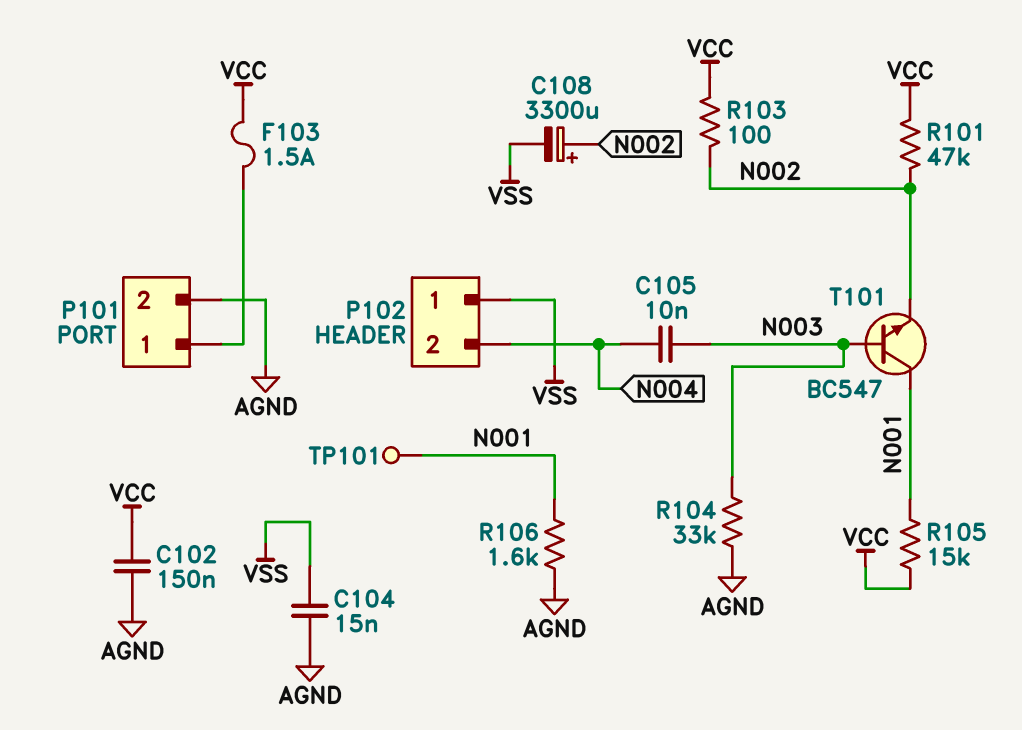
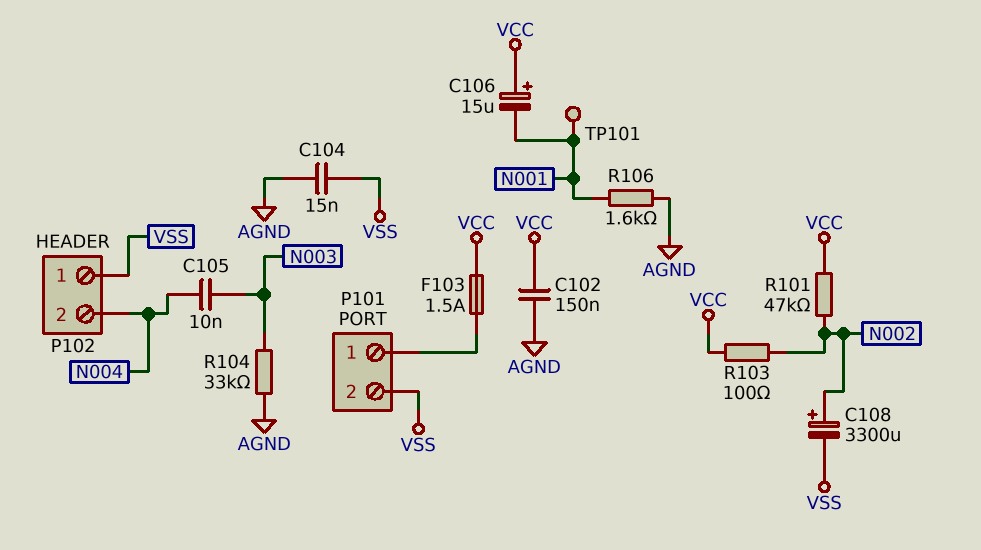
C106: none -> 15uF (plus VCC, minus N001)
P101 pin 2: AGND -> VSS
R105: 15k (N001, VCC) -> none
T101: NPN BC547 (B N003, C N001, E N002) -> none

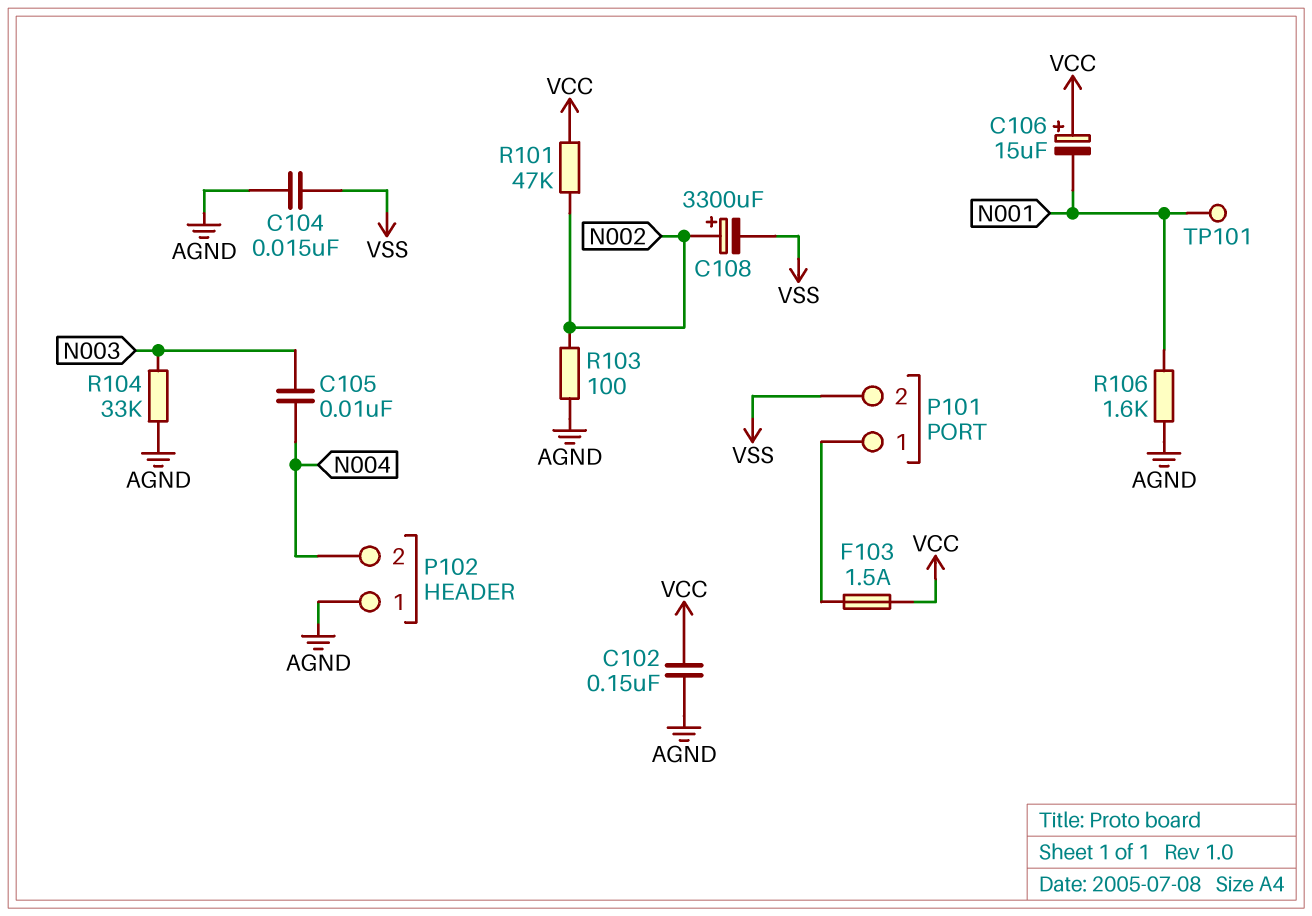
P102 pin 1: VSS -> AGND
R103: 100 (N002, VCC) -> 100 (AGND, N002)

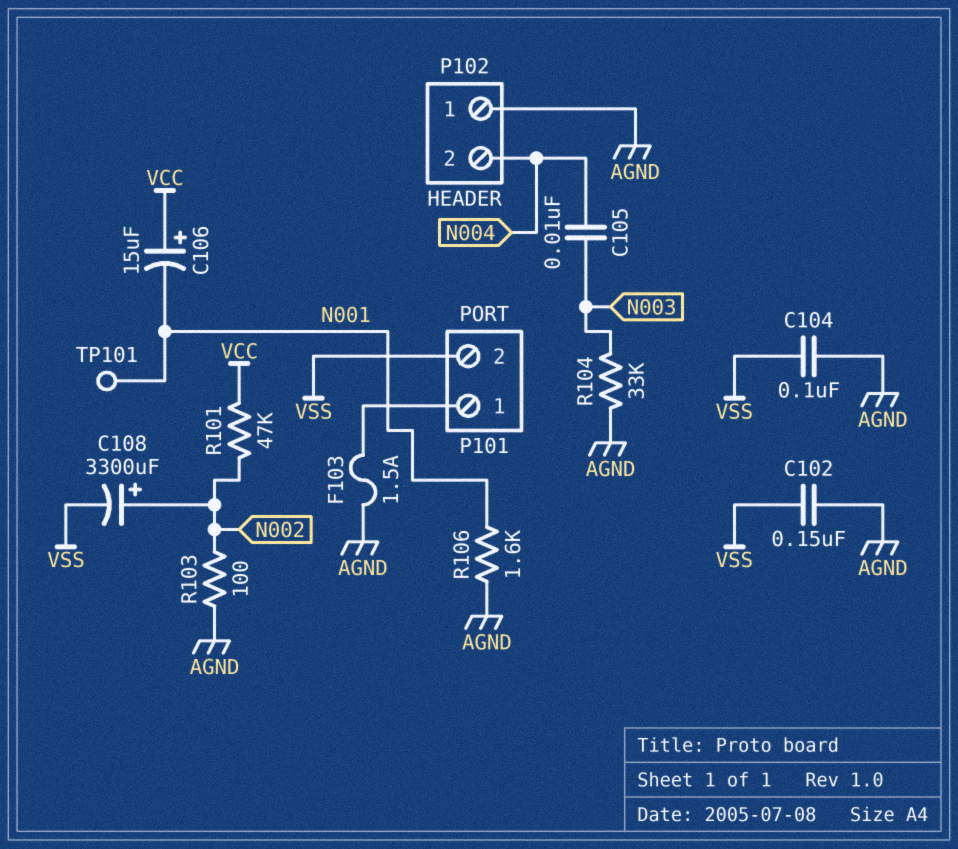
C102: 150nF (AGND, VCC) -> 150nF (AGND, VSS)
C104: 15nF (AGND, VSS) -> 100nF (AGND, VSS)
F103: 1.5A (P101/1, VCC) -> 1.5A (AGND, P101/1)

